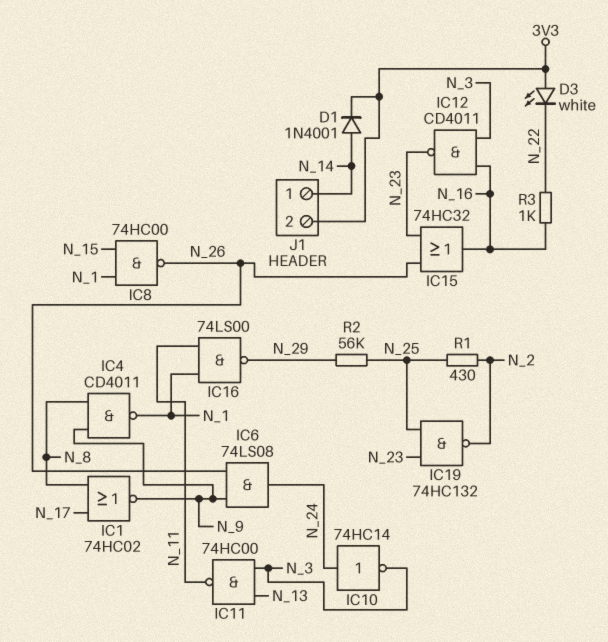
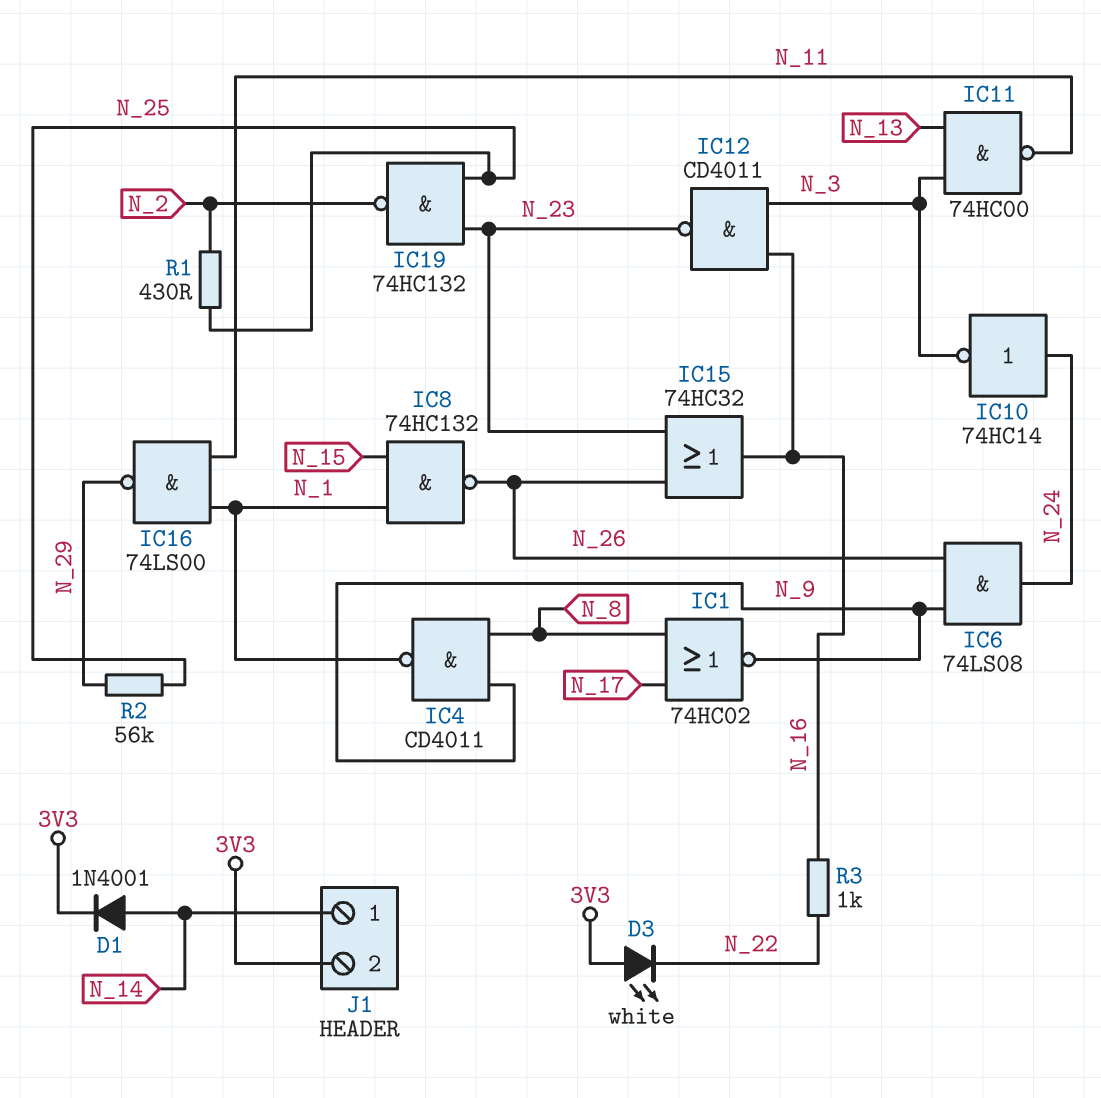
IC8: NAND 74HC00 (in N_1, in N_15, out N_26) -> NAND 74HC132 (in N_1, in N_15, out N_26)

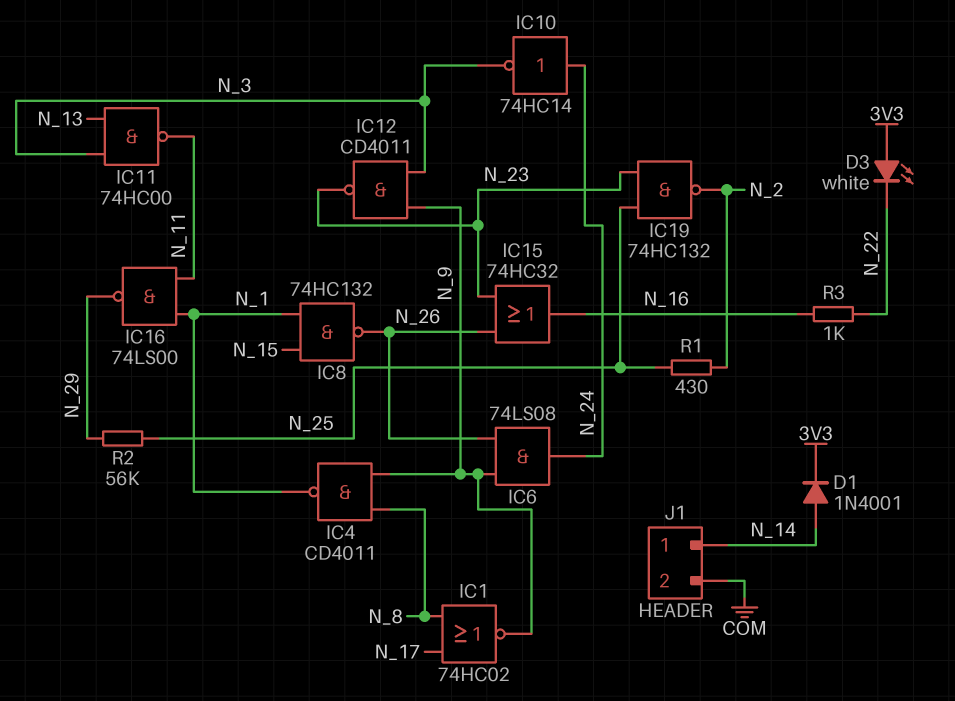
IC12: NAND CD4011 (in N_3, in N_16, out N_23) -> NAND CD4011 (in N_3, in N_9, out N_23)
J1 pin 2: 3V3 -> COM

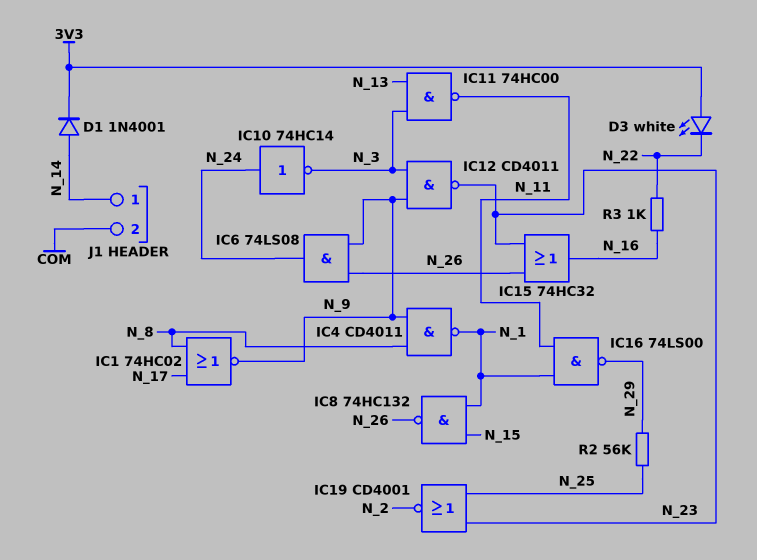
IC19: NAND 74HC132 (in N_23, in N_25, out N_2) -> NOR CD4001 (in N_23, in N_25, out N_2)
R1: 430 (N_2, N_25) -> none

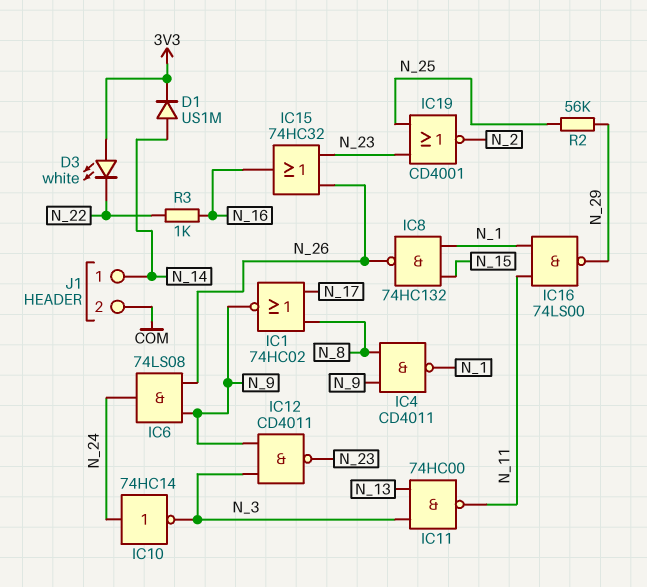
D1: diode 1N4001 (A N_14, K 3V3) -> diode US1M (A N_14, K 3V3)

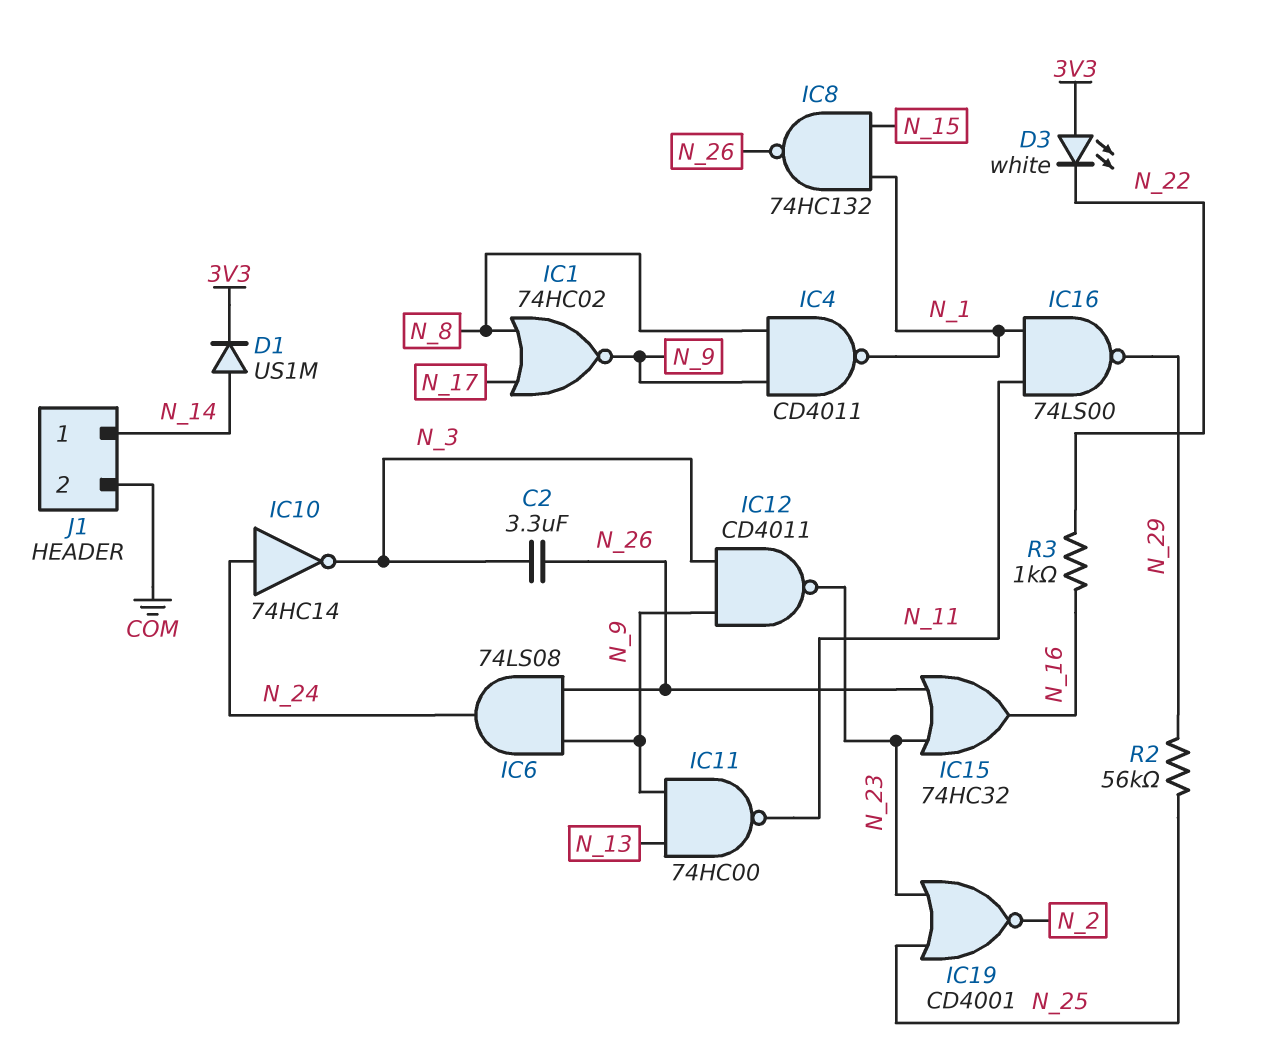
C2: none -> 3.3uF (N_3, N_26)
IC11: NAND 74HC00 (in N_3, in N_13, out N_11) -> NAND 74HC00 (in N_9, in N_13, out N_11)

